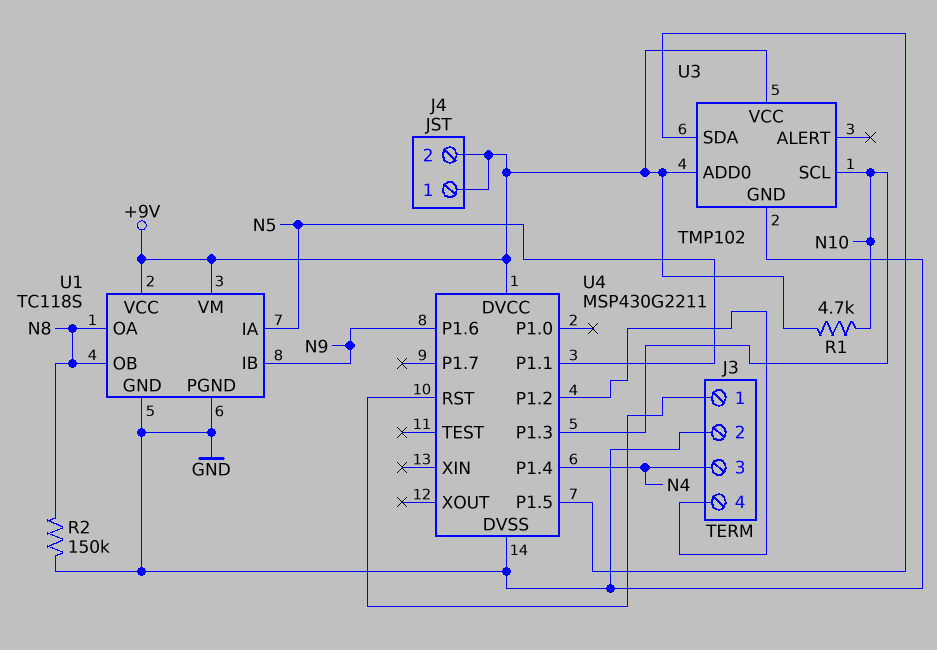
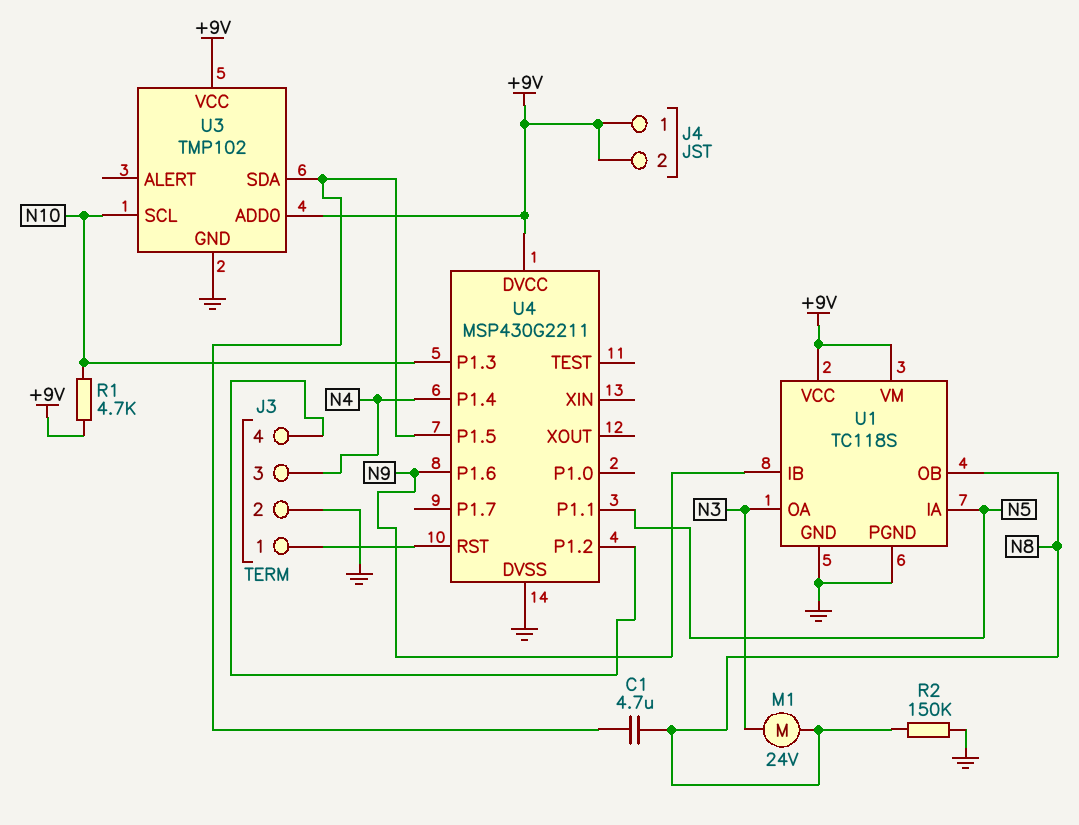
C1: none -> 4.7uF (N8, U3/SDA)
M1: none -> motor 24V (N3, N8)
U1 pin OA: N8 -> N3

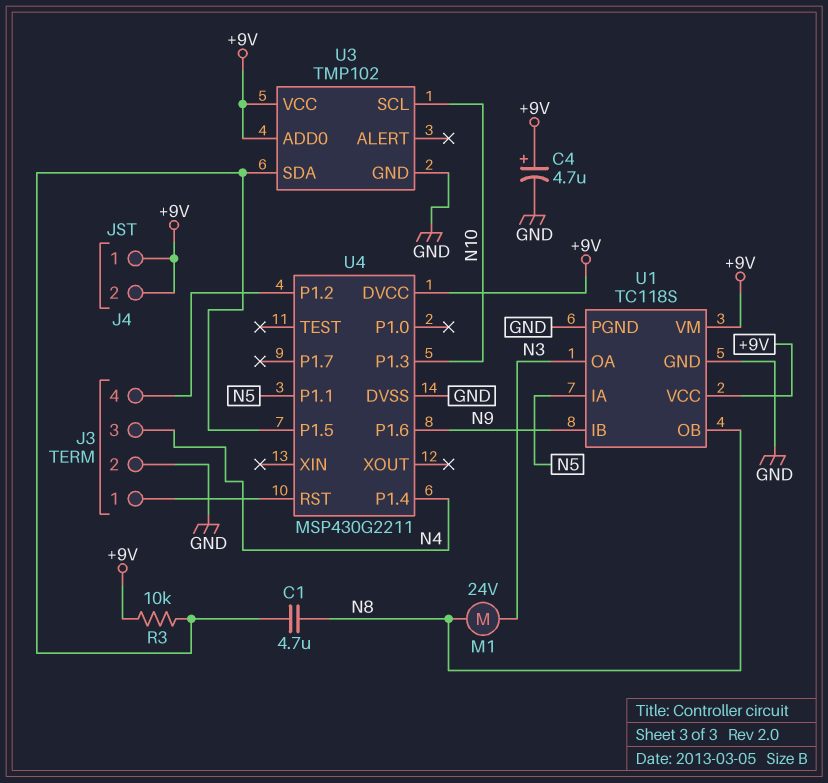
C4: none -> 4.7uF (plus +9V, minus GND)
R1: 4.7k (+9V, N10) -> none
R2: 150k (GND, N8) -> none
R3: none -> 10k (+9V, U3/SDA)

